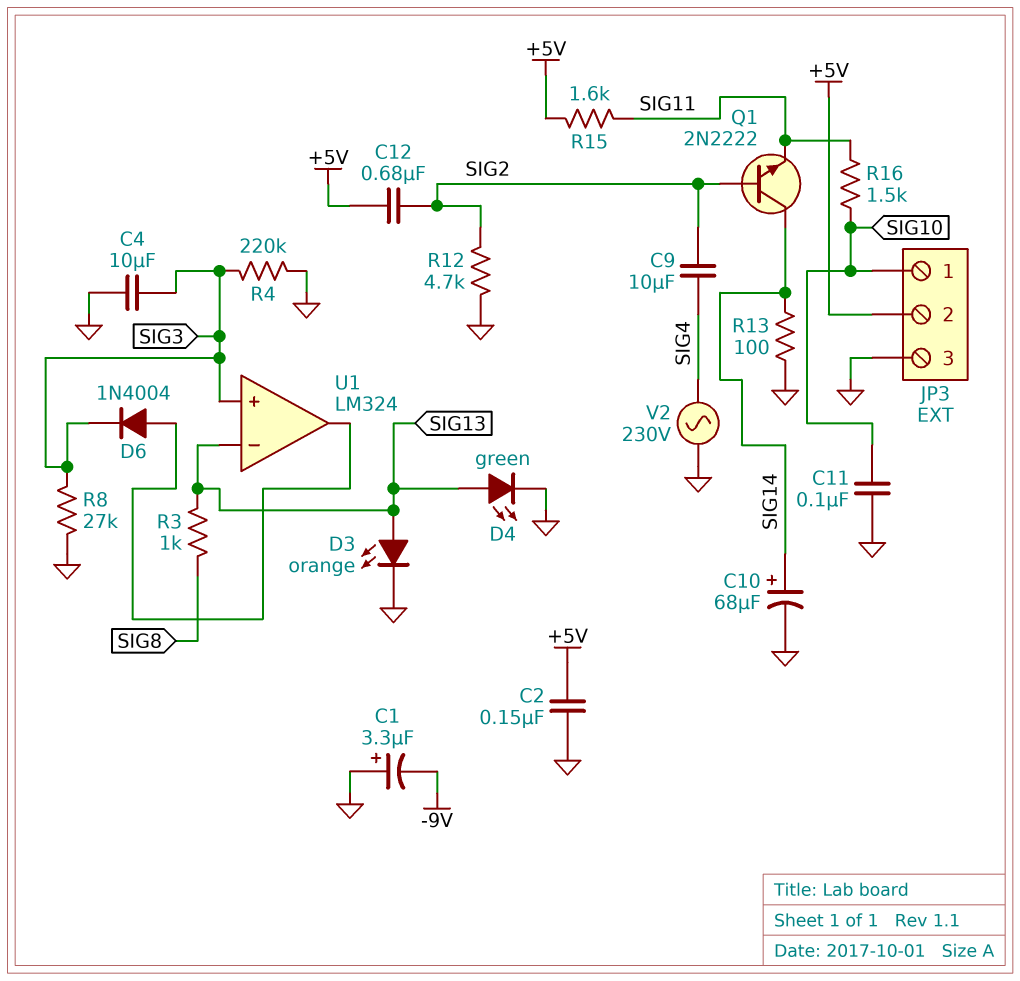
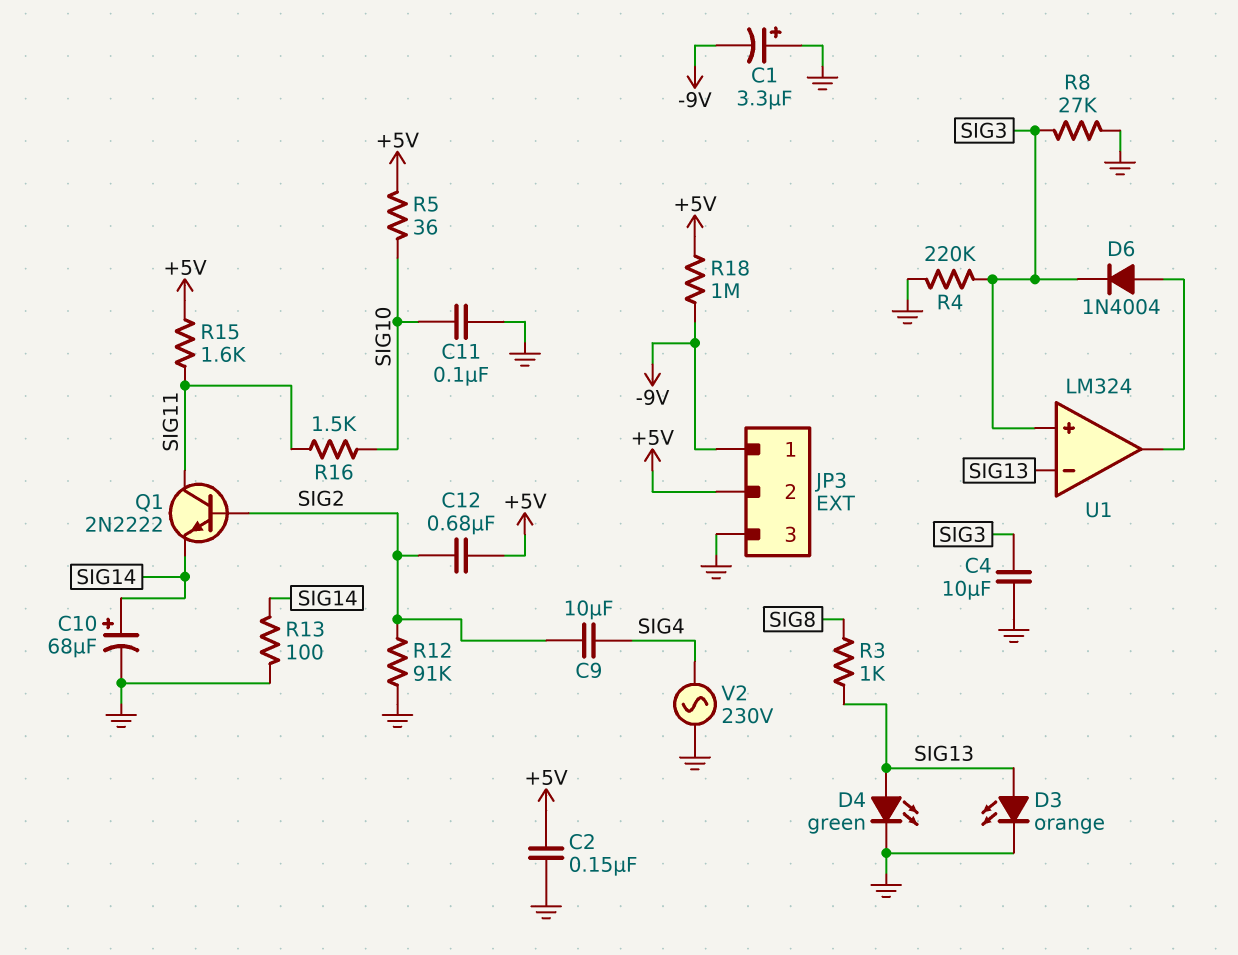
JP3 pin 1: SIG10 -> -9V
Q1: NPN 2N2222 (B SIG2, C SIG14, E SIG11) -> NPN 2N2222 (B SIG2, C SIG11, E SIG14)
R5: none -> 36 (+5V, SIG10)
R12: 4.7k (GND, SIG2) -> 91k (GND, SIG2)
R18: none -> 1M (+5V, -9V)

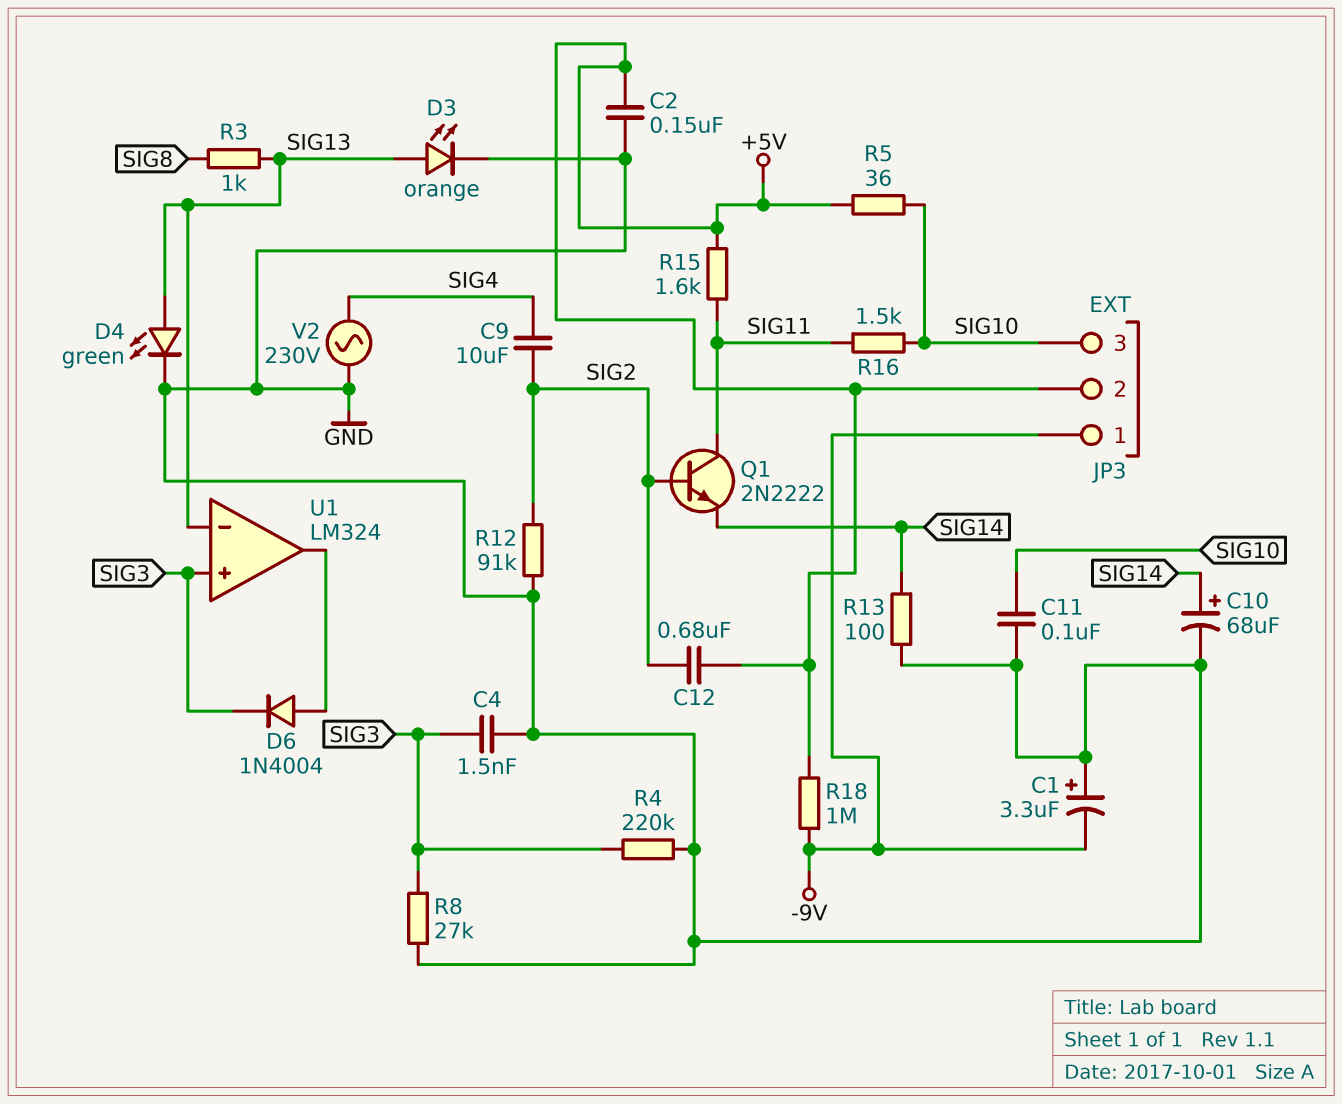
C4: 10uF (GND, SIG3) -> 1.5nF (GND, SIG3)
JP3 pin 3: GND -> SIG10

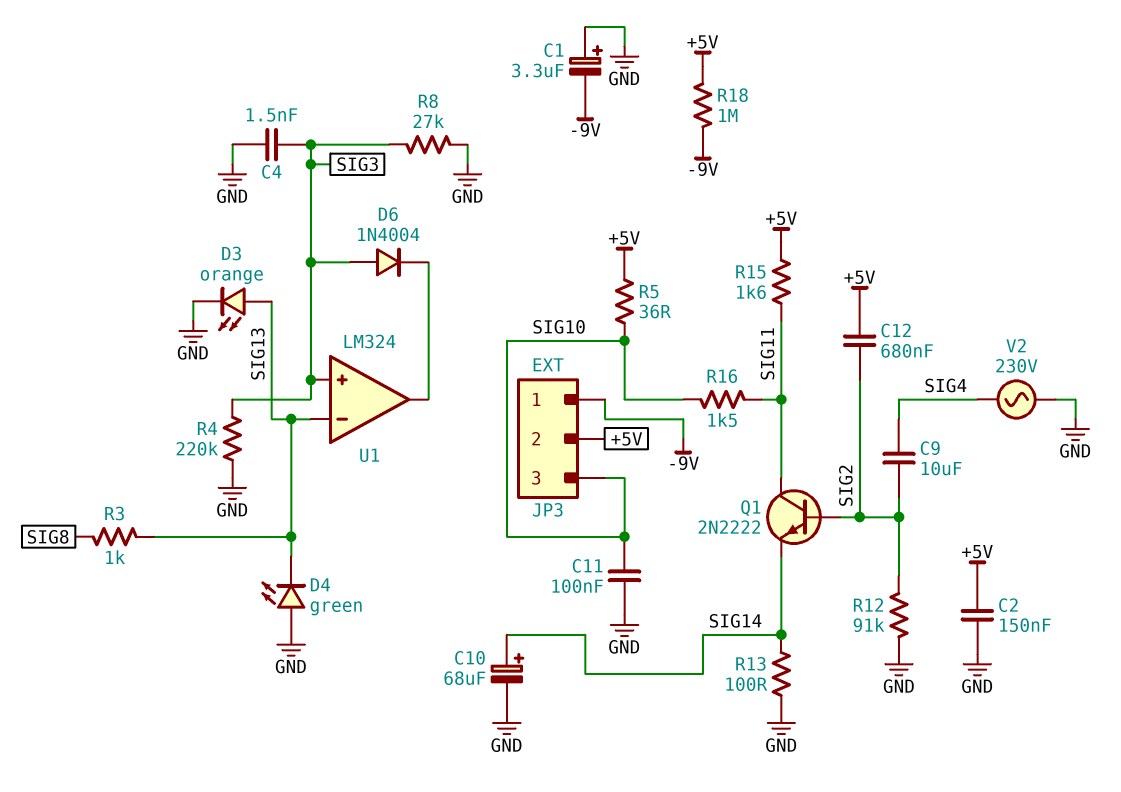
D4: LED green (A SIG13, K GND) -> LED green (A GND, K SIG13)
D6: diode 1N4004 (A U1/out, K SIG3) -> diode 1N4004 (A SIG3, K U1/out)

